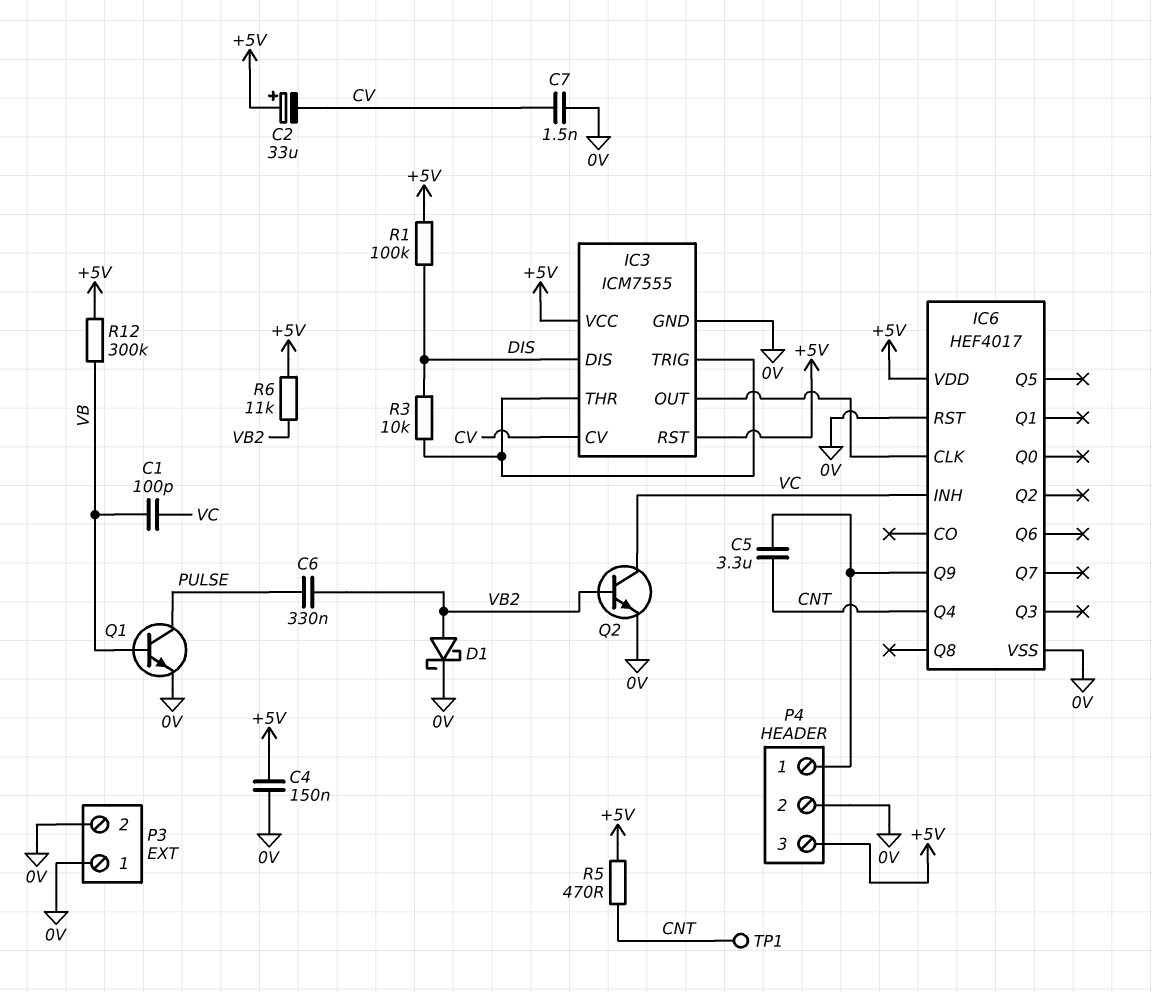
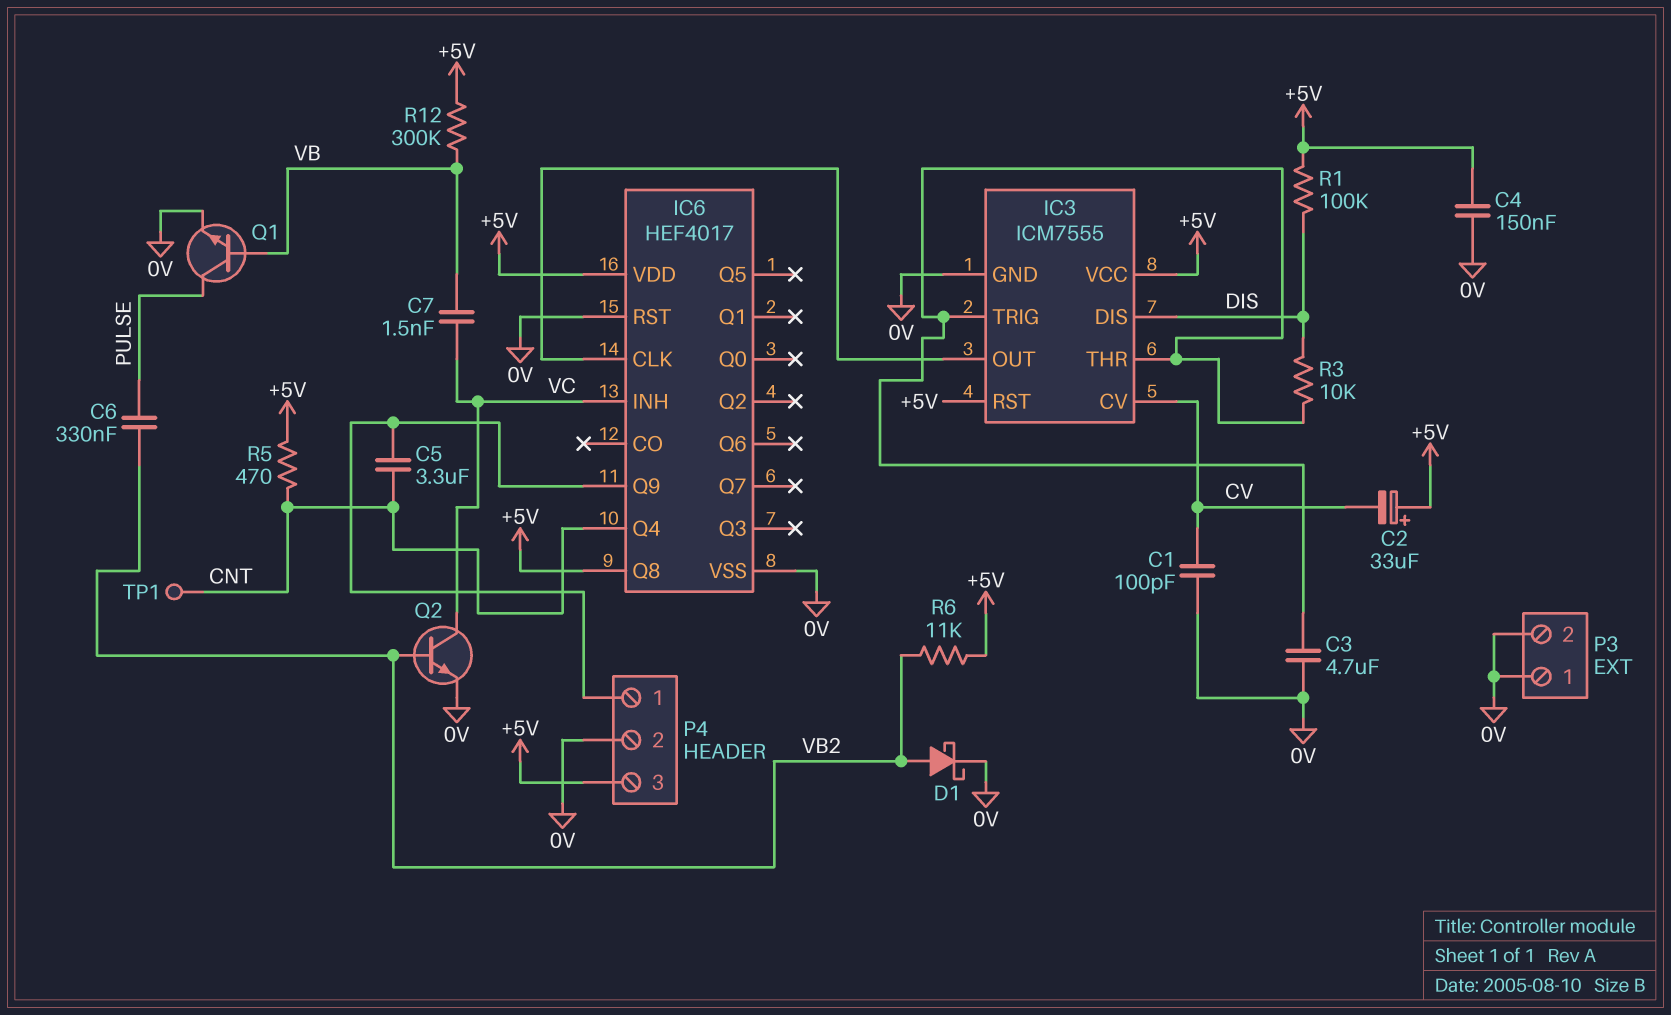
C1: 100pF (VB, VC) -> 100pF (0V, CV)
C3: none -> 4.7uF (0V, IC3/THR)
C7: 1.5nF (0V, CV) -> 1.5nF (VB, VC)
IC6 pin Q8: none -> +5V

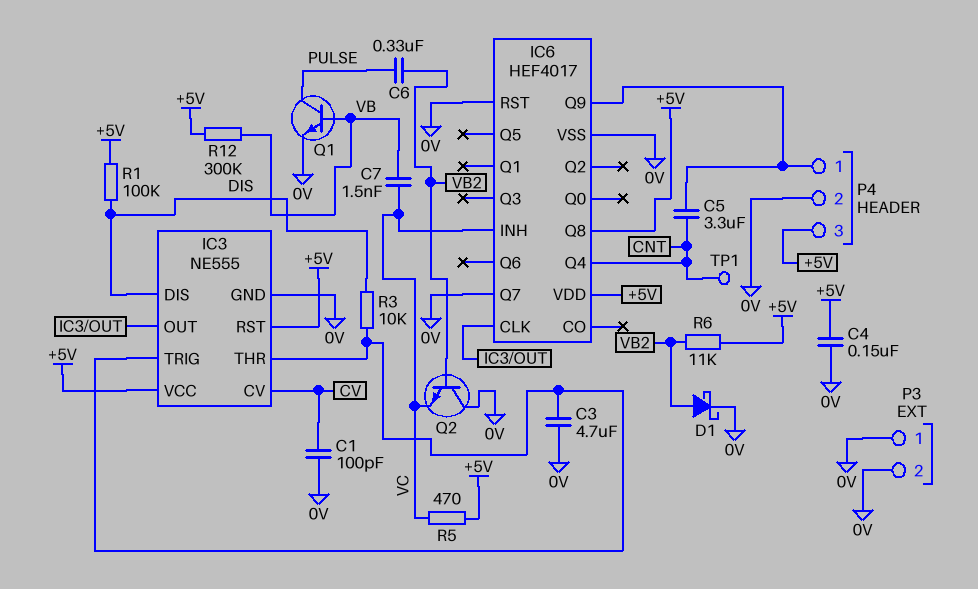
C2: 33uF (plus +5V, minus CV) -> none
IC3: ICM7555 -> NE555
IC6 pin Q7: none -> 0V
Q2: NPN (B VB2, C VC, E 0V) -> NPN (B VB2, C 0V, E VC)
R5: 470 (+5V, CNT) -> 470 (+5V, VC)

